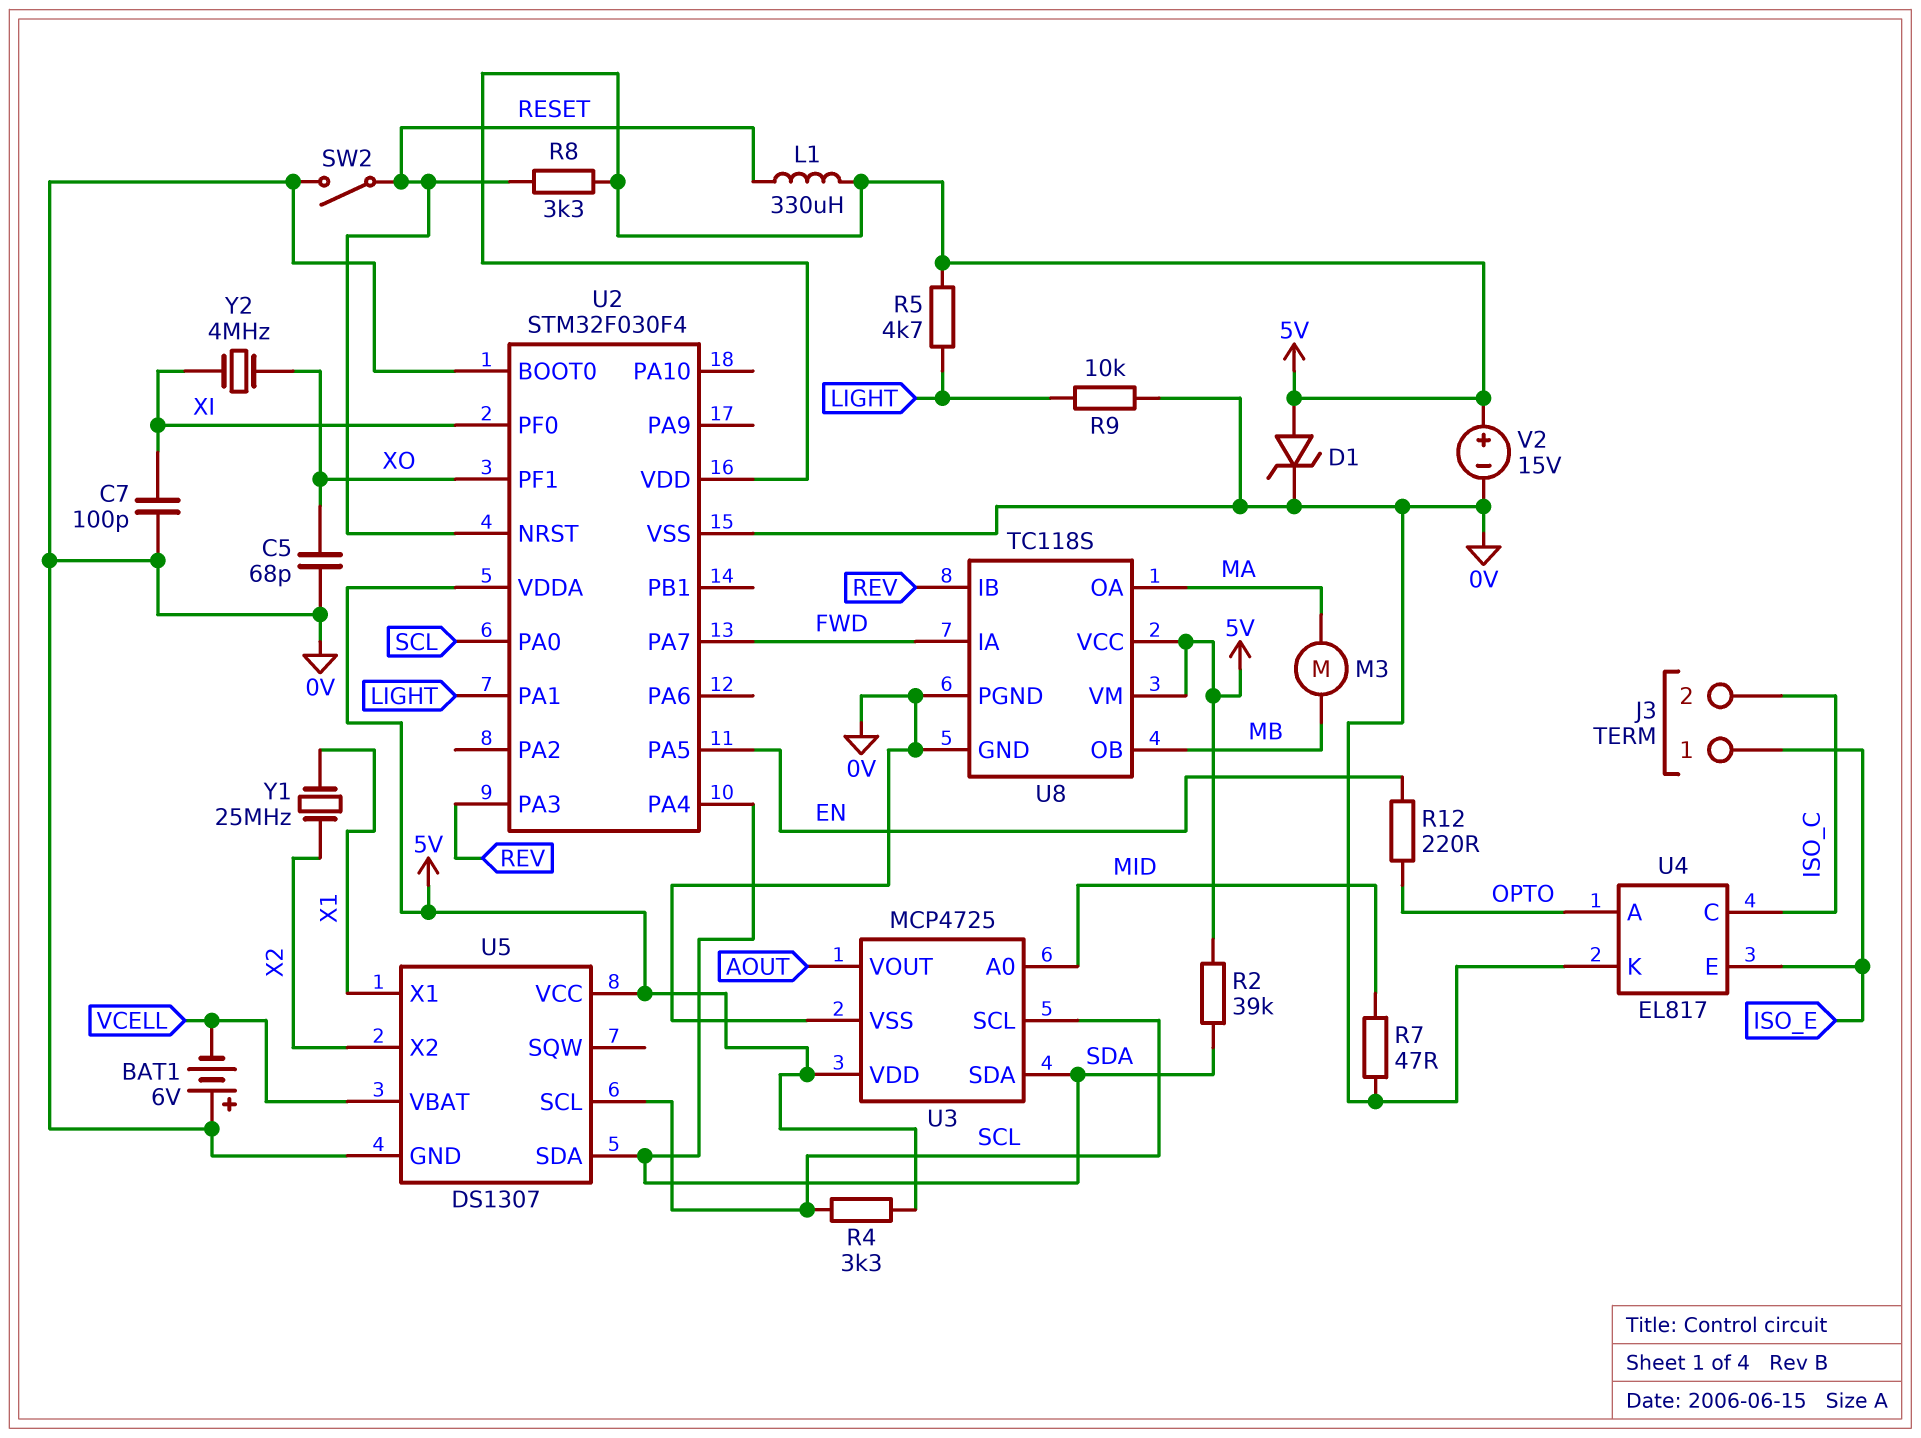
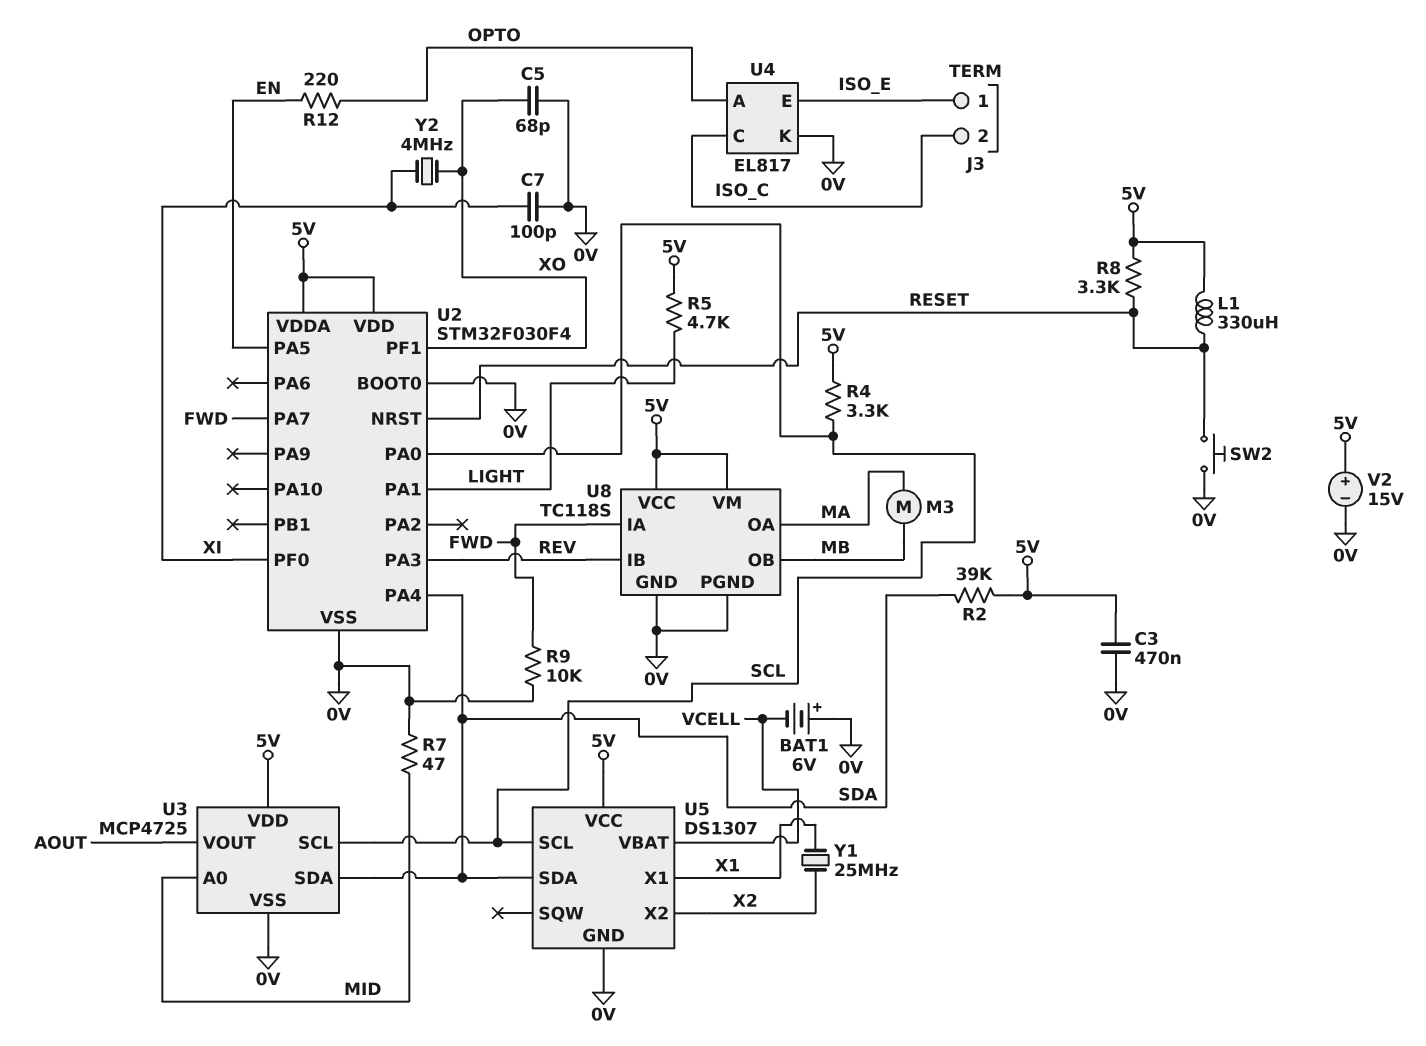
C3: none -> 470nF (0V, 5V)
D1: zener (A 5V, K 0V) -> none
R9: 10k (0V, LIGHT) -> 10k (0V, FWD)
SW2: switch (0V, RESET) -> button (0V, RESET)

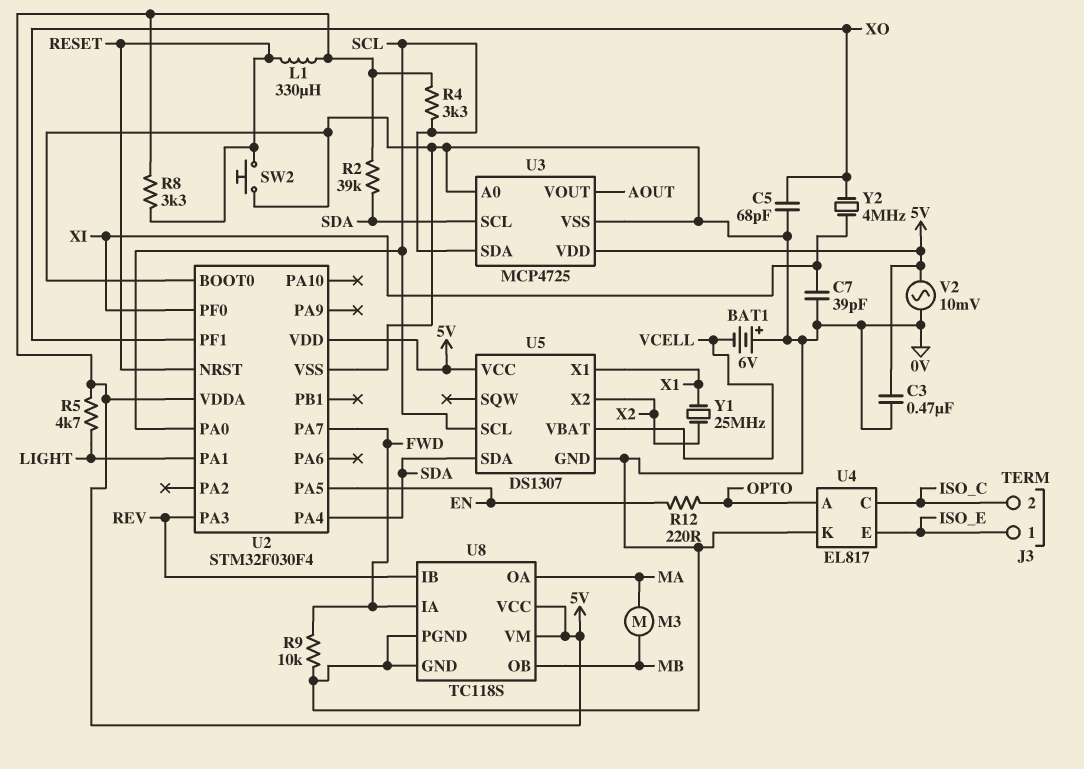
C7: 100pF (0V, XI) -> 39pF (0V, XI)
R7: 47 (0V, MID) -> none
U3 pin A0: MID -> 0V
U3 pin SCL: SCL -> SDA
U3 pin SDA: SDA -> SCL
V2: 15V (plus 5V, minus 0V) -> AC 10mV (0V, 5V)

